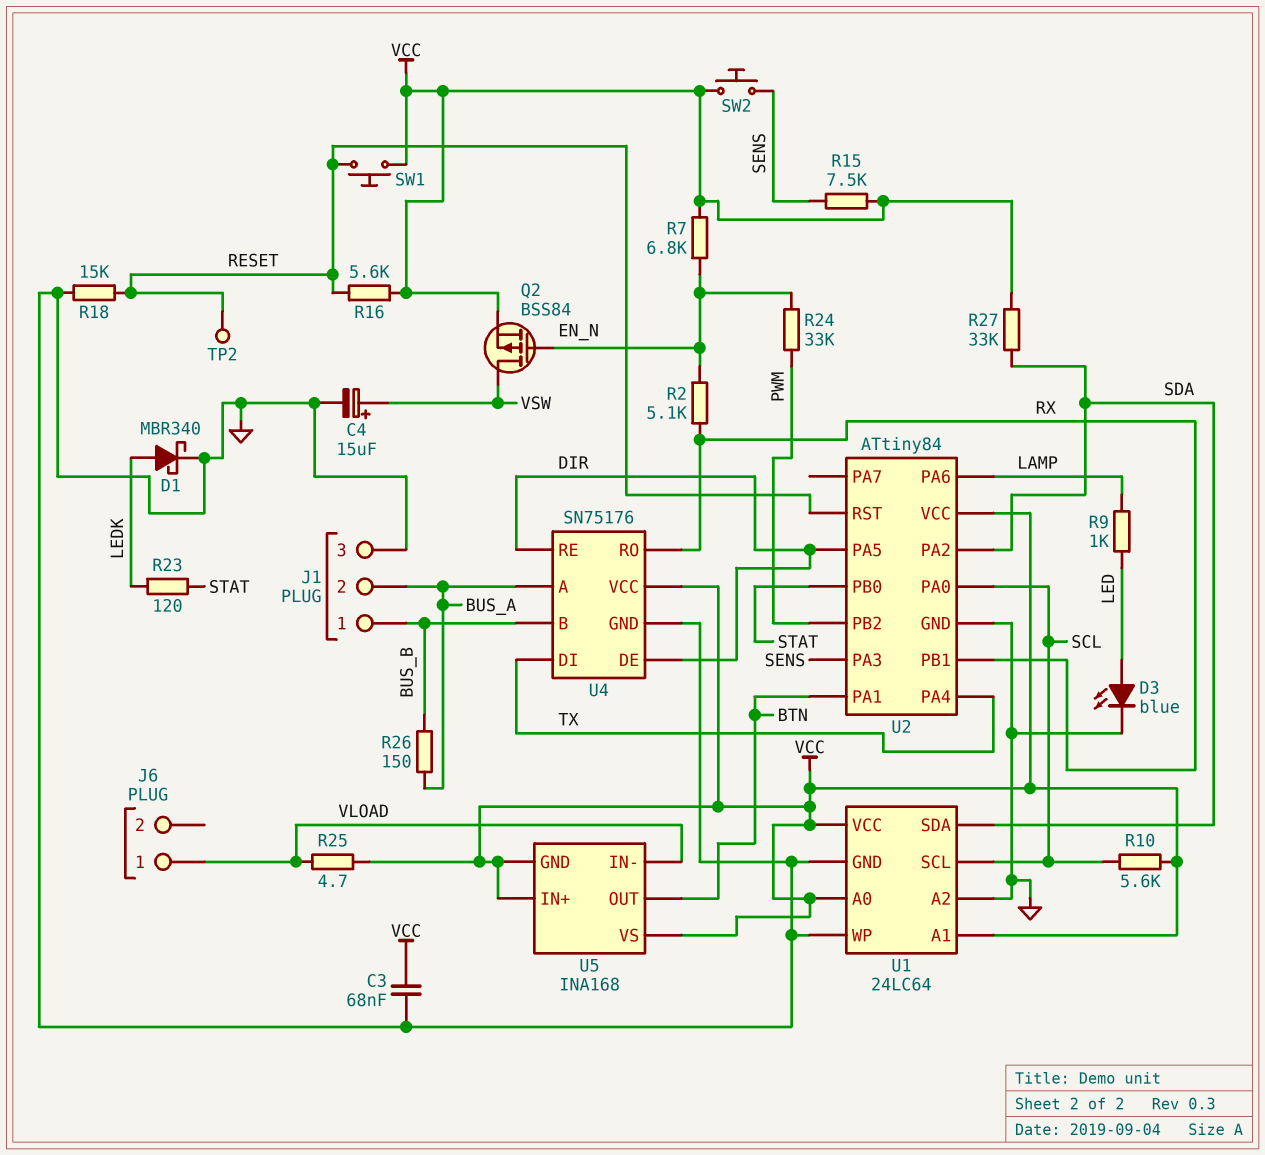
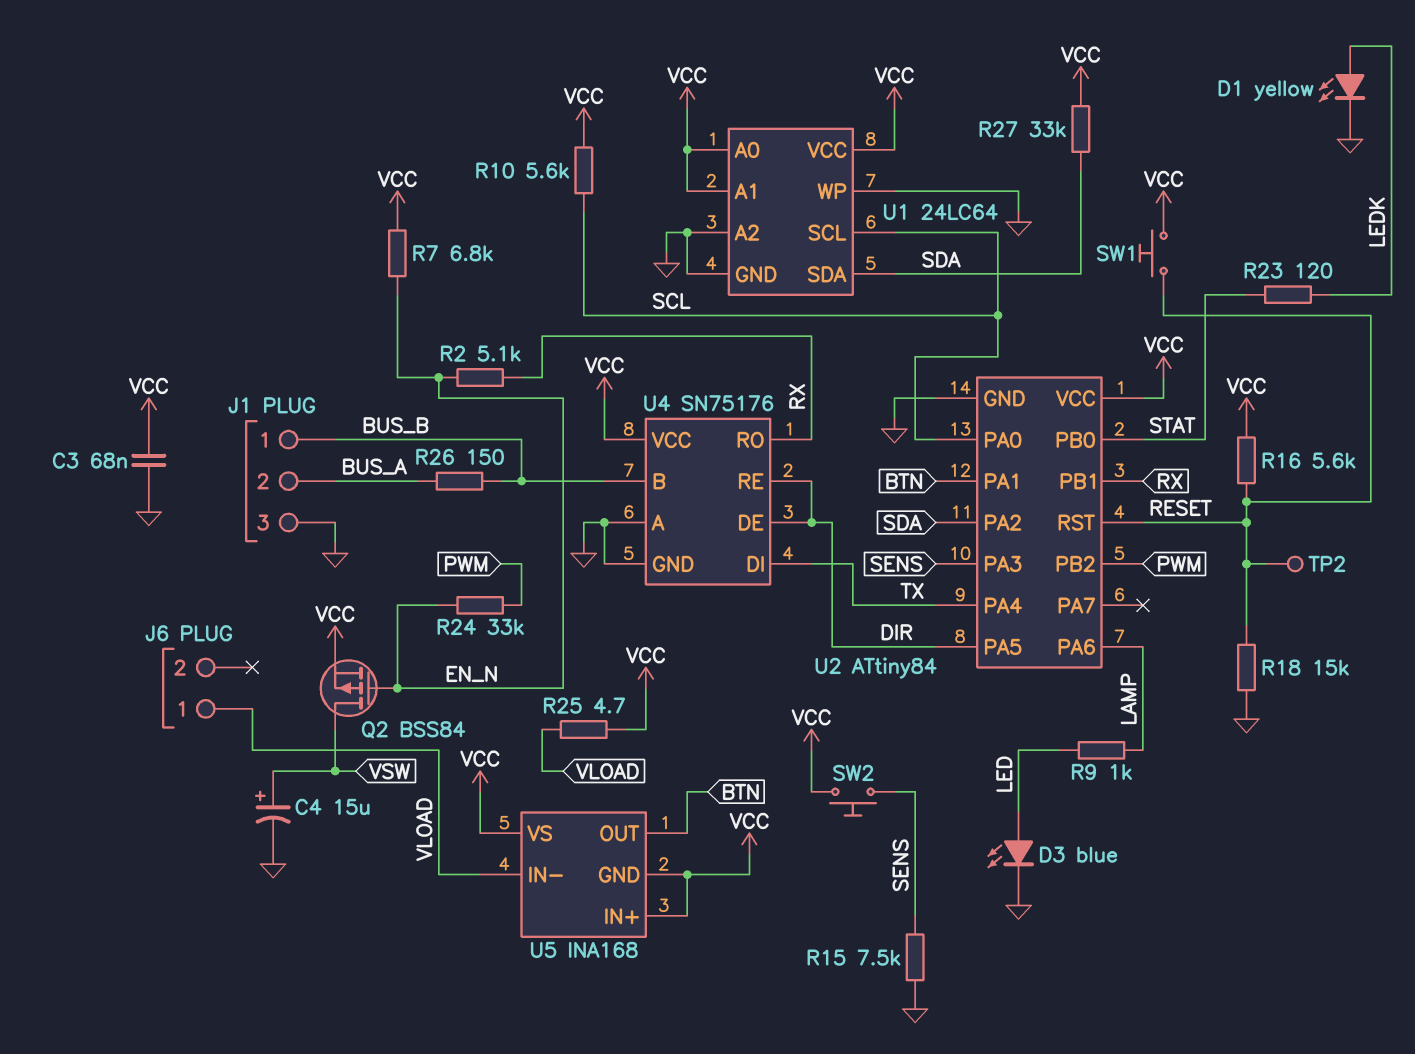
D1: schottky MBR340 (A LEDK, K GND) -> LED yellow (A LEDK, K GND)
R15: 7.5k (SENS, VCC) -> 7.5k (GND, SENS)
U4 pin A: BUS_A -> GND

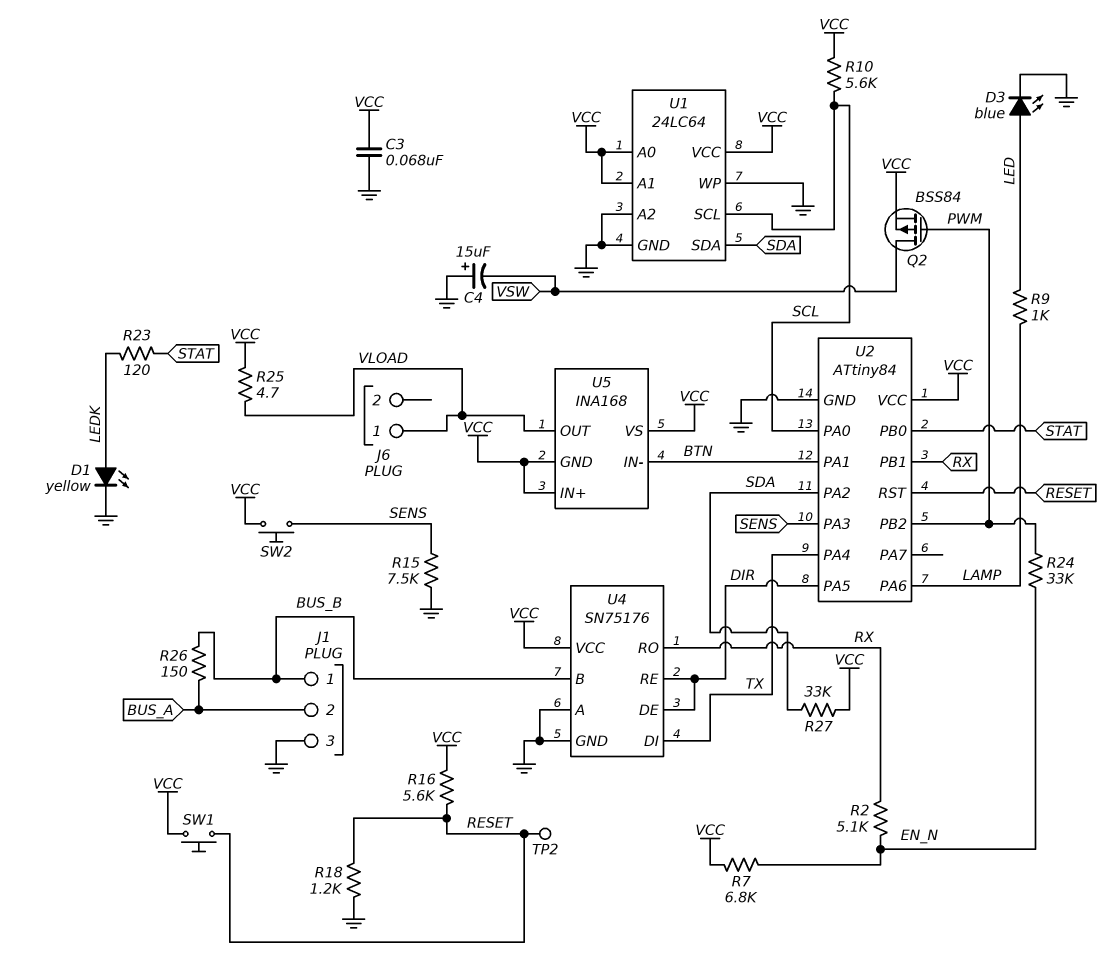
C4: 15uF (plus VSW, minus GND) -> 15uF (plus GND, minus VSW)
Q2: PMOS BSS84 (G EN_N, D VSW, S VCC) -> PMOS BSS84 (G PWM, D VSW, S VCC)
R18: 15k (GND, RESET) -> 1.2k (GND, RESET)
U5 pin IN-: VLOAD -> BTN
U5 pin OUT: BTN -> VLOAD

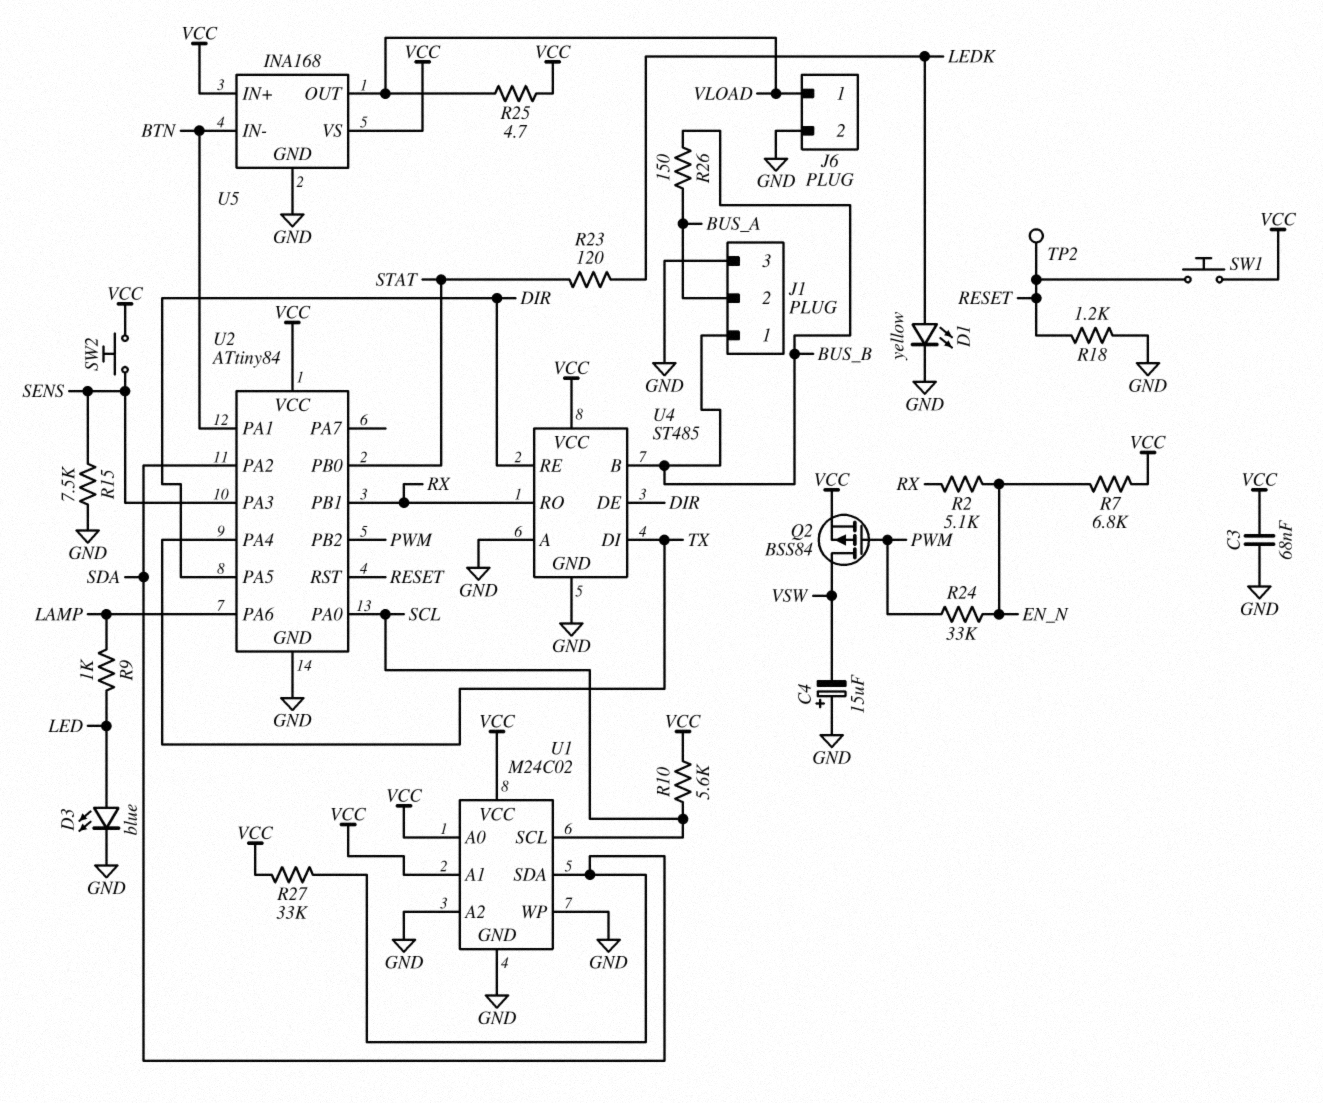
J6 pin 2: none -> GND
R16: 5.6k (RESET, VCC) -> none
U1: 24LC64 -> M24C02
U4: SN75176 -> ST485
U5 pin GND: VCC -> GND

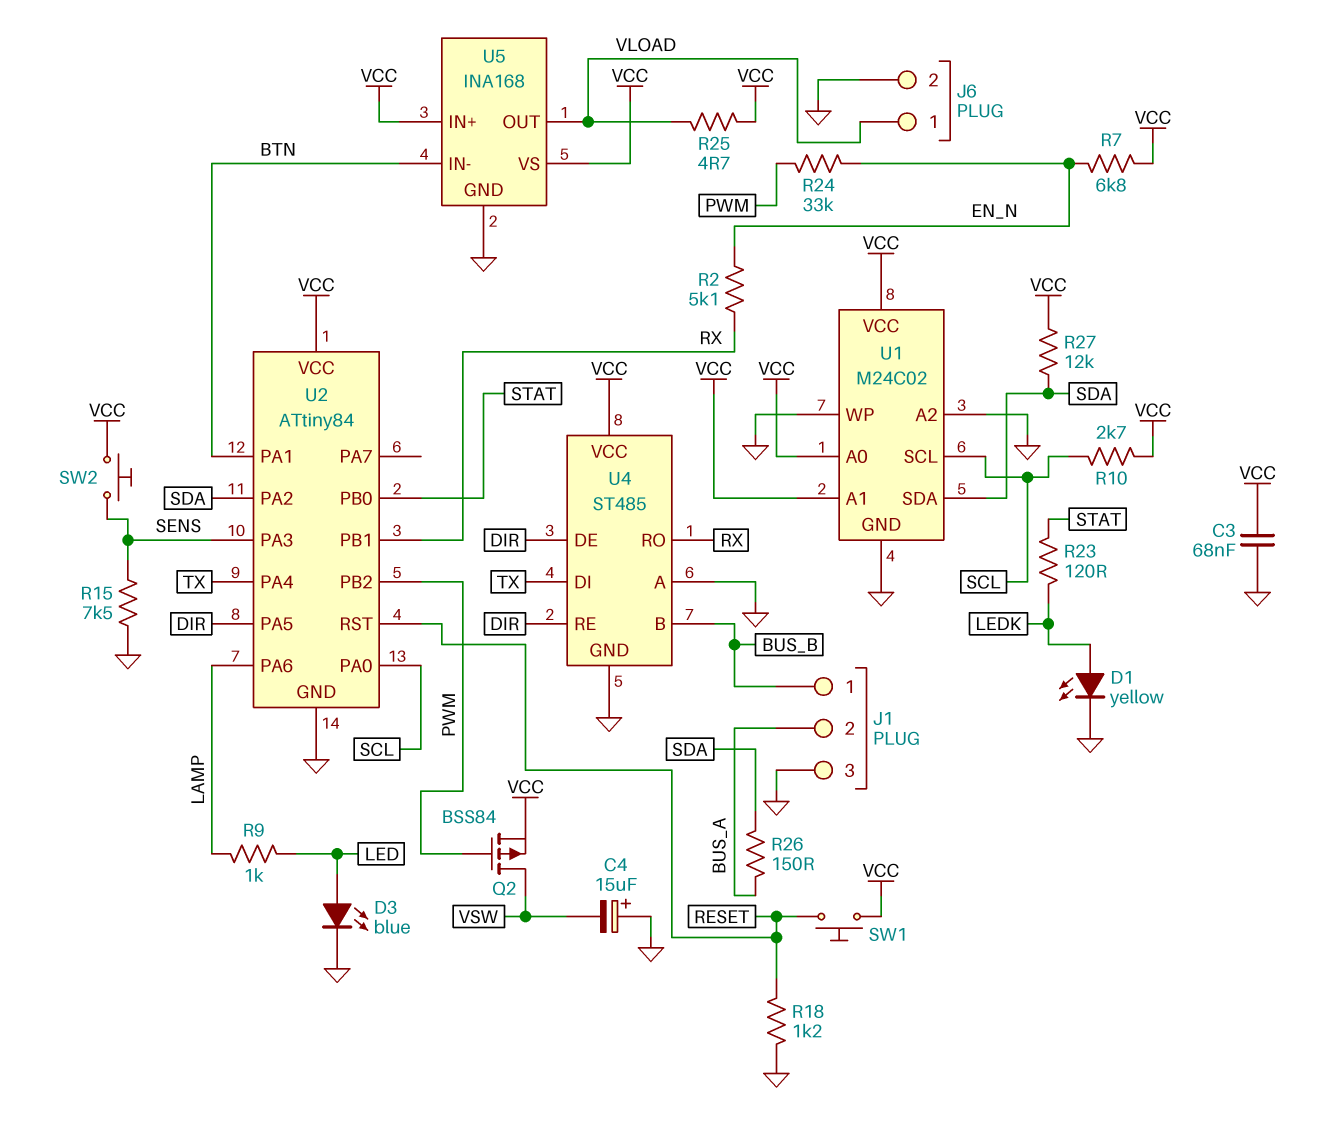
R10: 5.6k (SCL, VCC) -> 2.7k (SCL, VCC)
R26: 150 (BUS_A, BUS_B) -> 150 (BUS_A, SDA)
R27: 33k (SDA, VCC) -> 12k (SDA, VCC)
TP2: test point (RESET) -> none

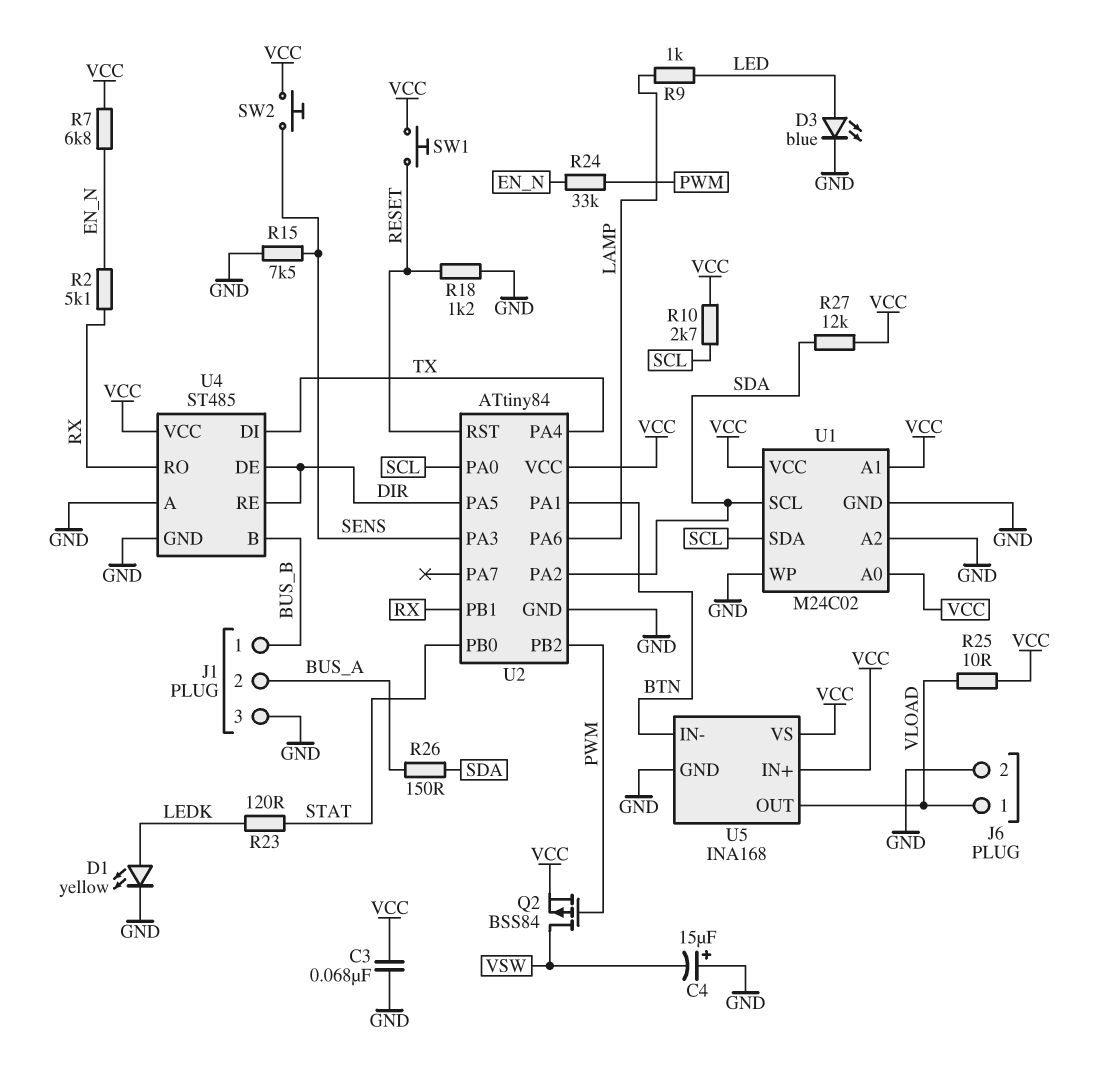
R25: 4.7 (VCC, VLOAD) -> 10 (VCC, VLOAD)
U1 pin SCL: SCL -> SDA
U1 pin SDA: SDA -> SCL

